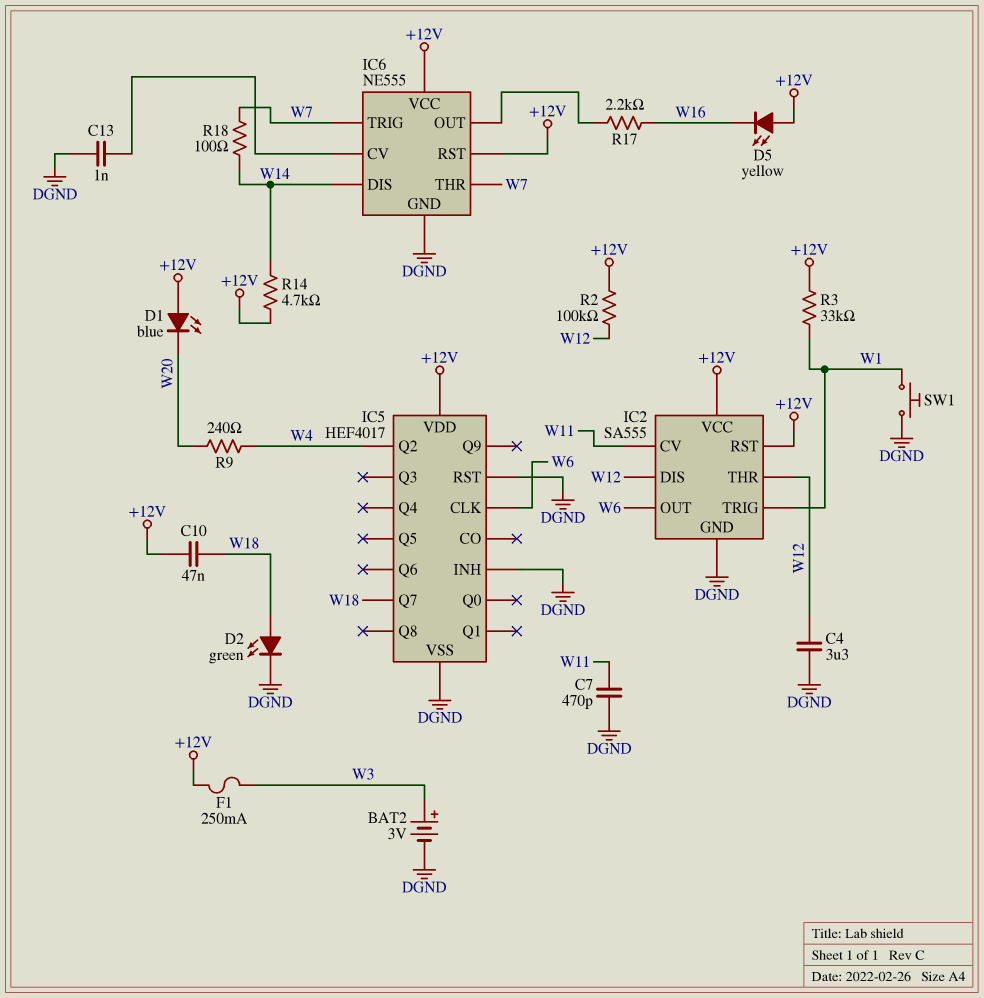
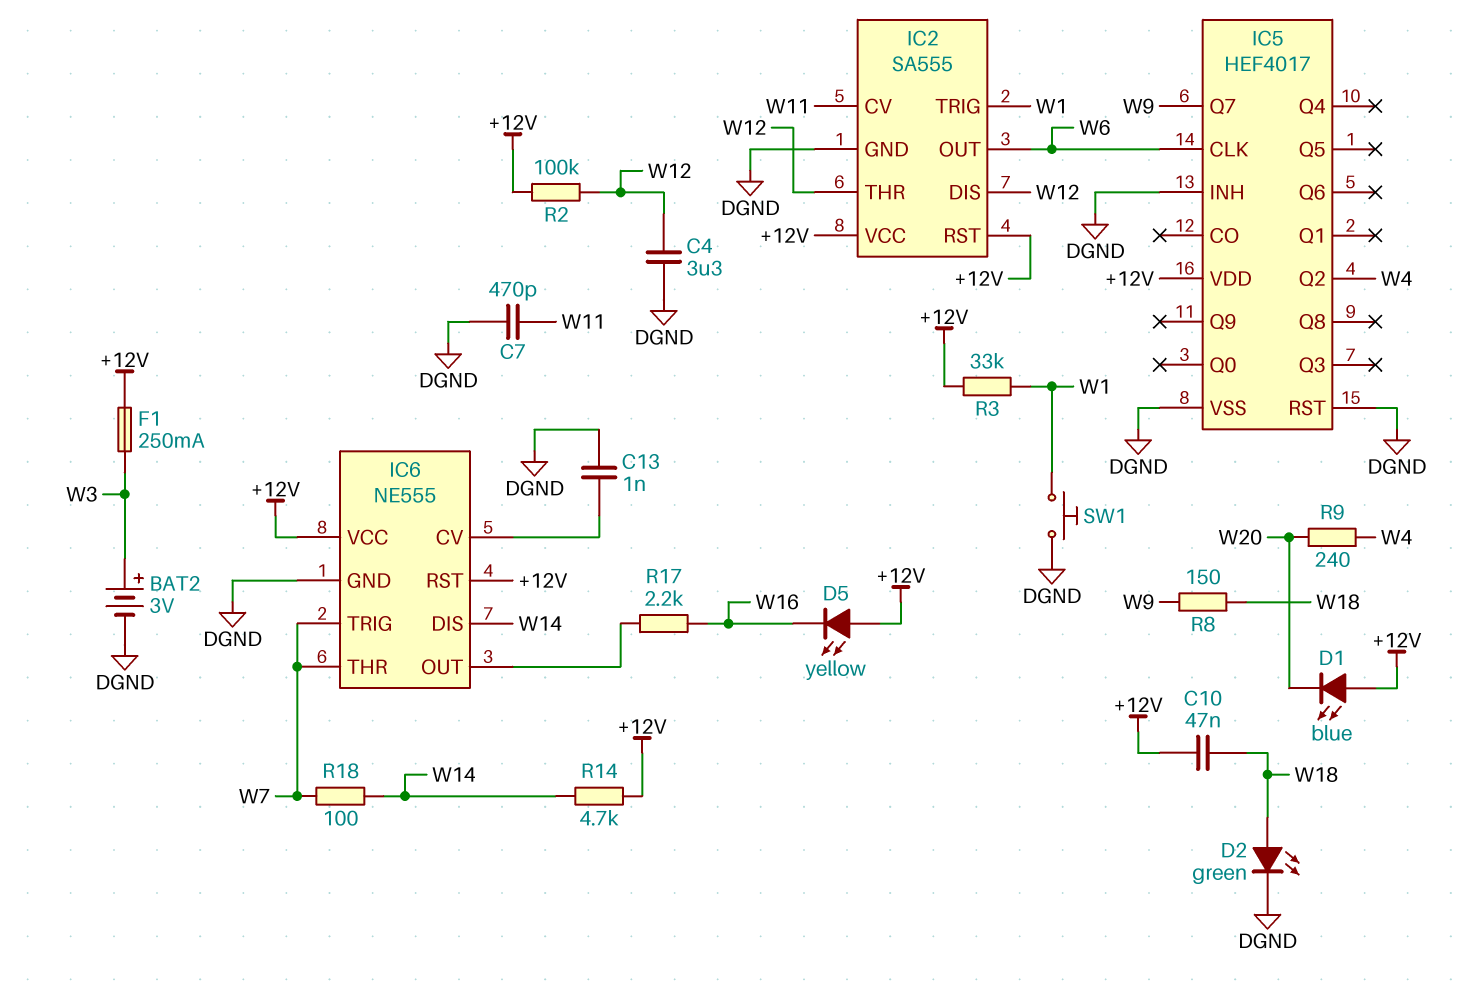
IC5 pin Q7: W18 -> W9
R8: none -> 150 (W9, W18)

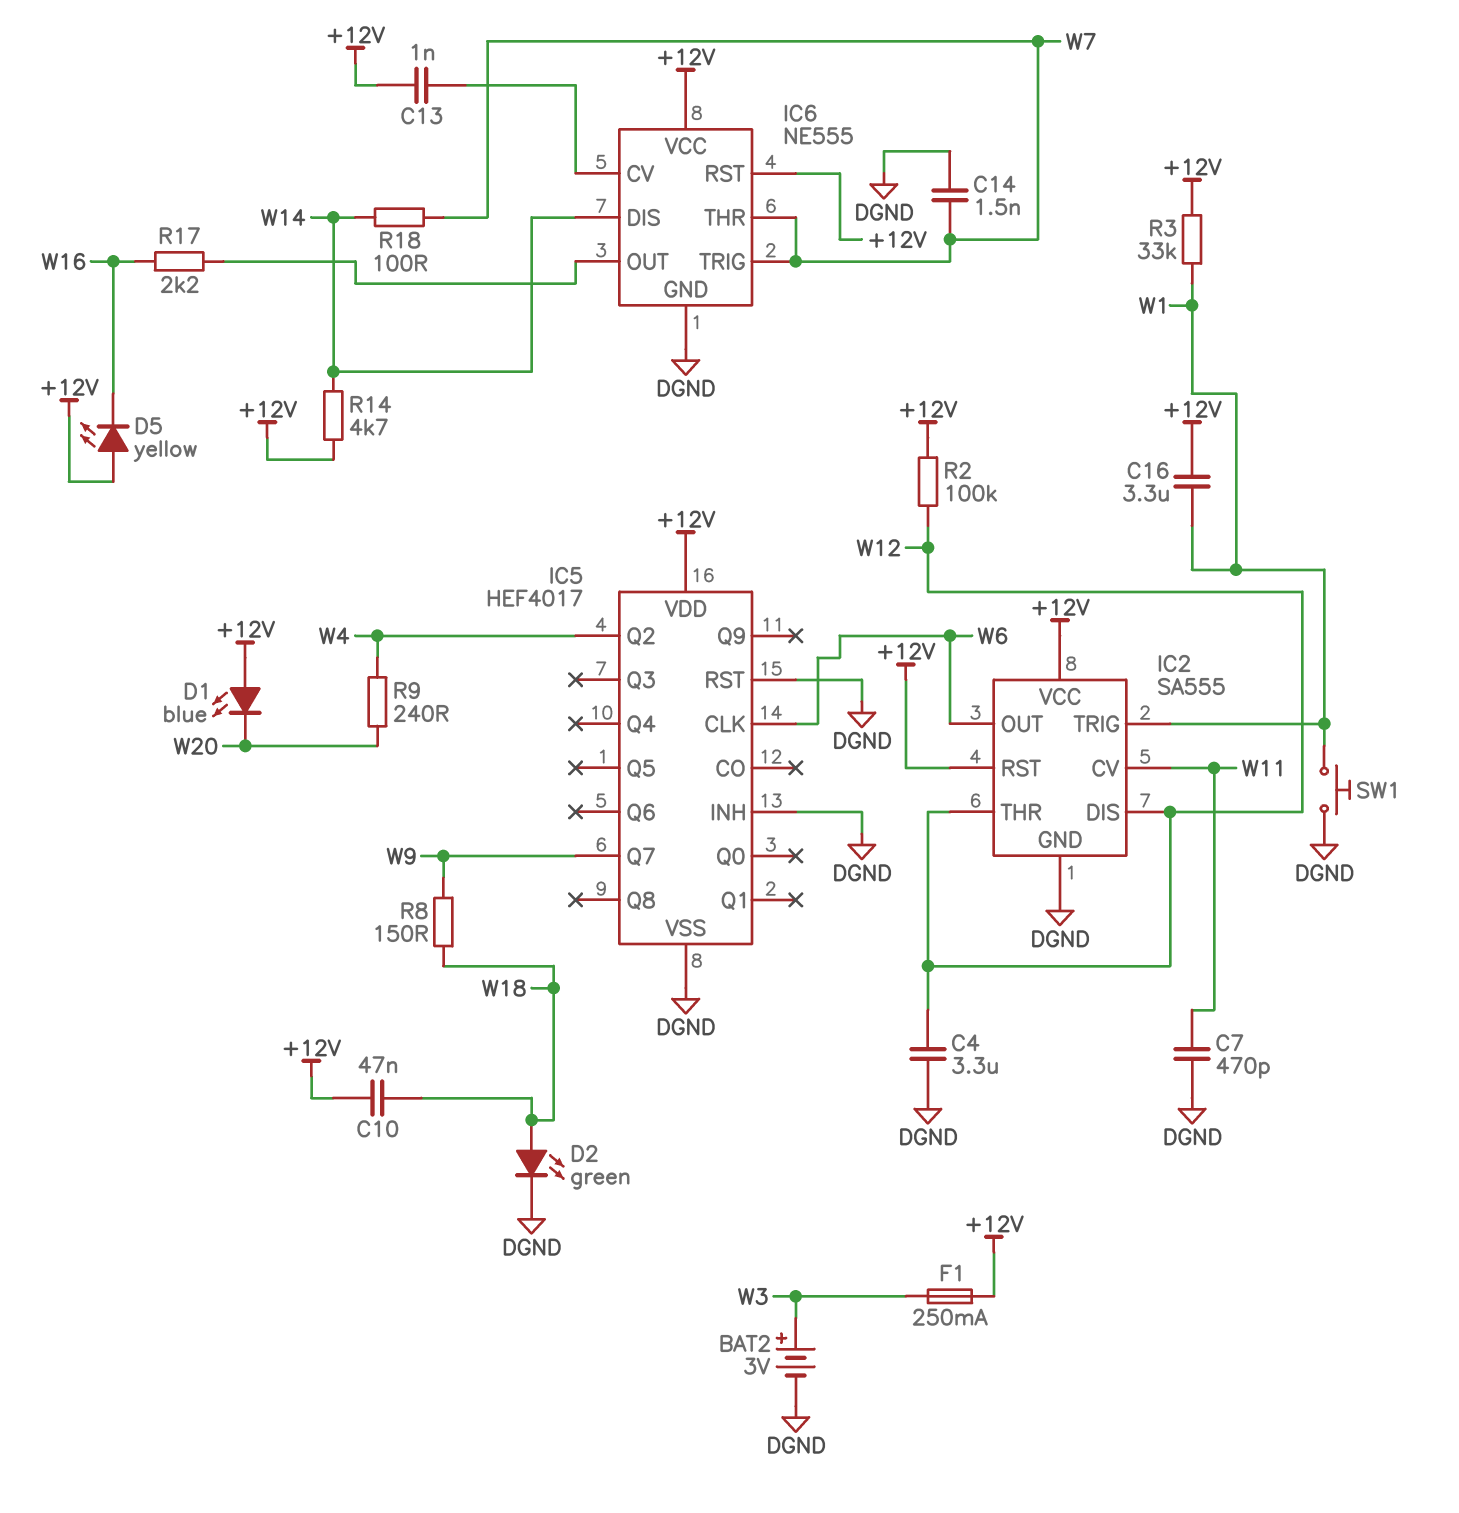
C13: 1nF (DGND, IC6/CV) -> 1nF (+12V, IC6/CV)
C14: none -> 1.5nF (DGND, W7)
C16: none -> 3.3uF (+12V, W1)

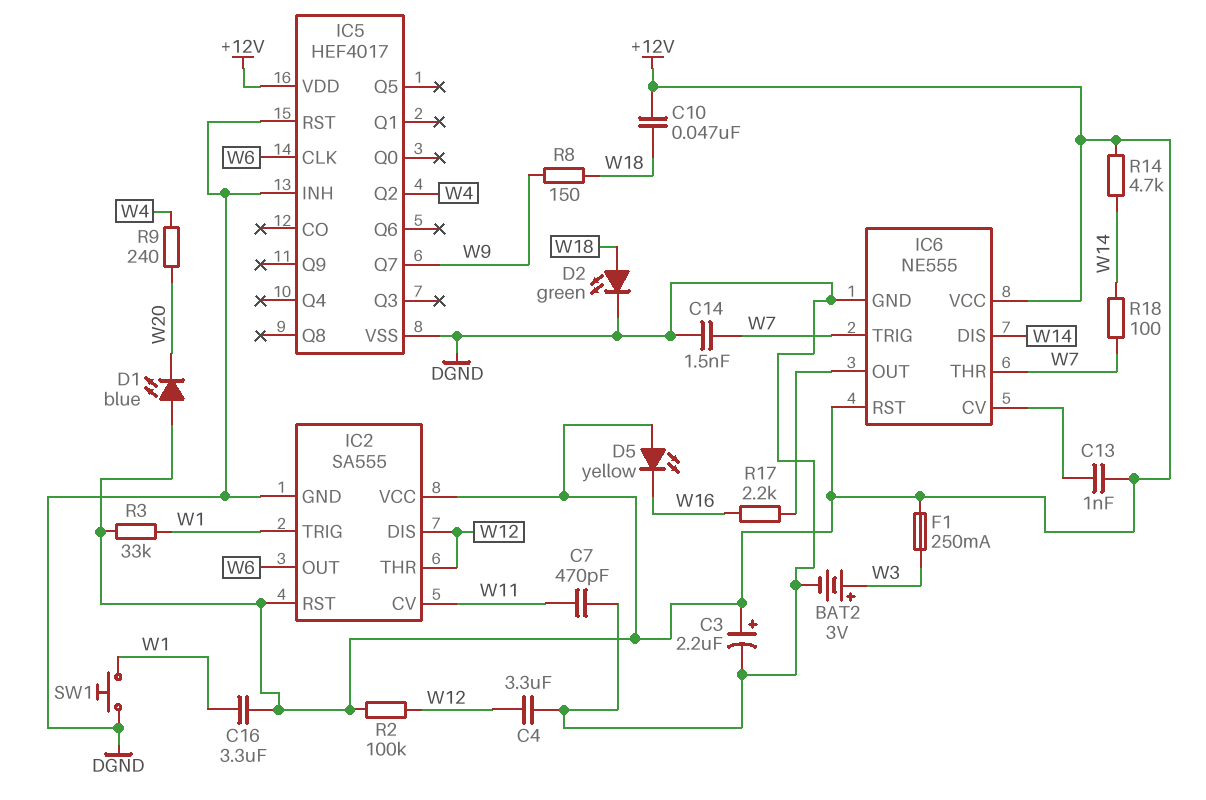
C3: none -> 2.2uF (plus +12V, minus DGND)

